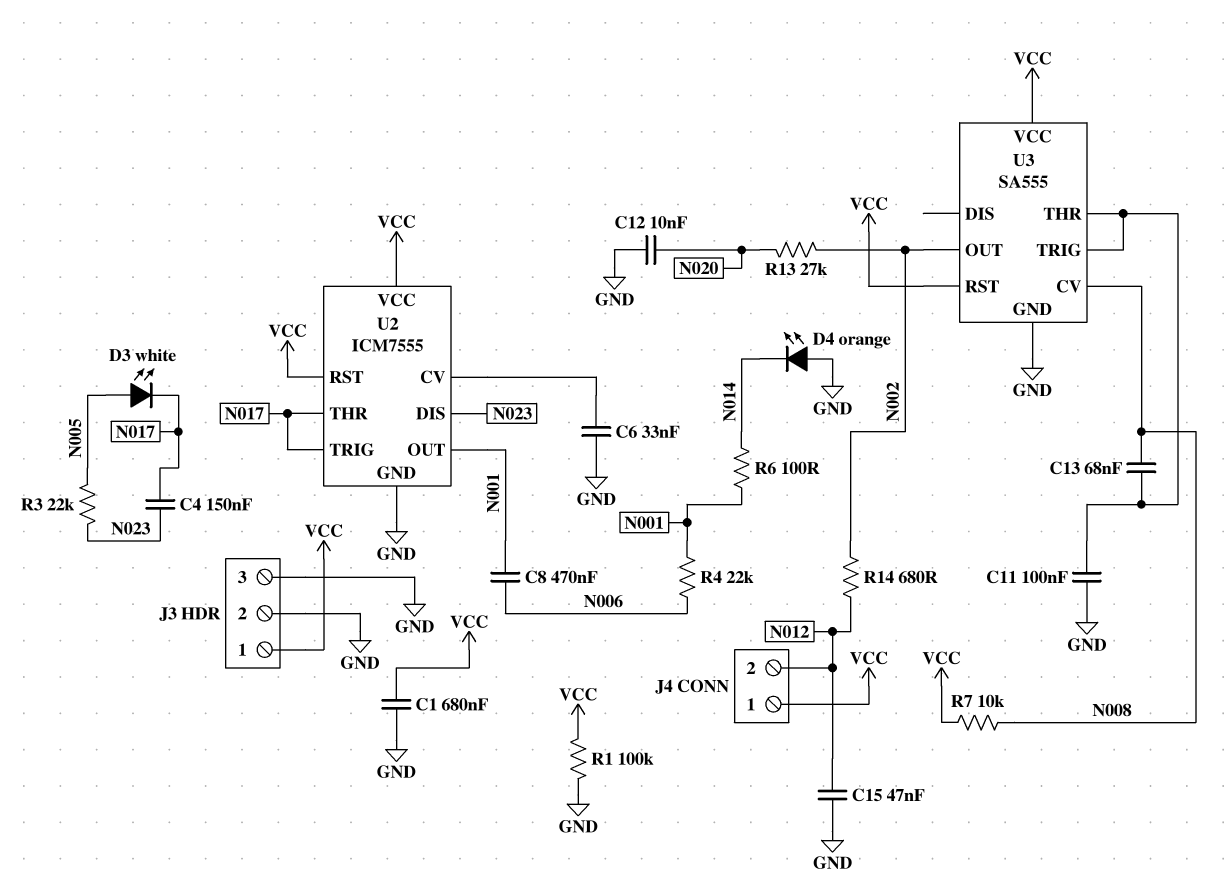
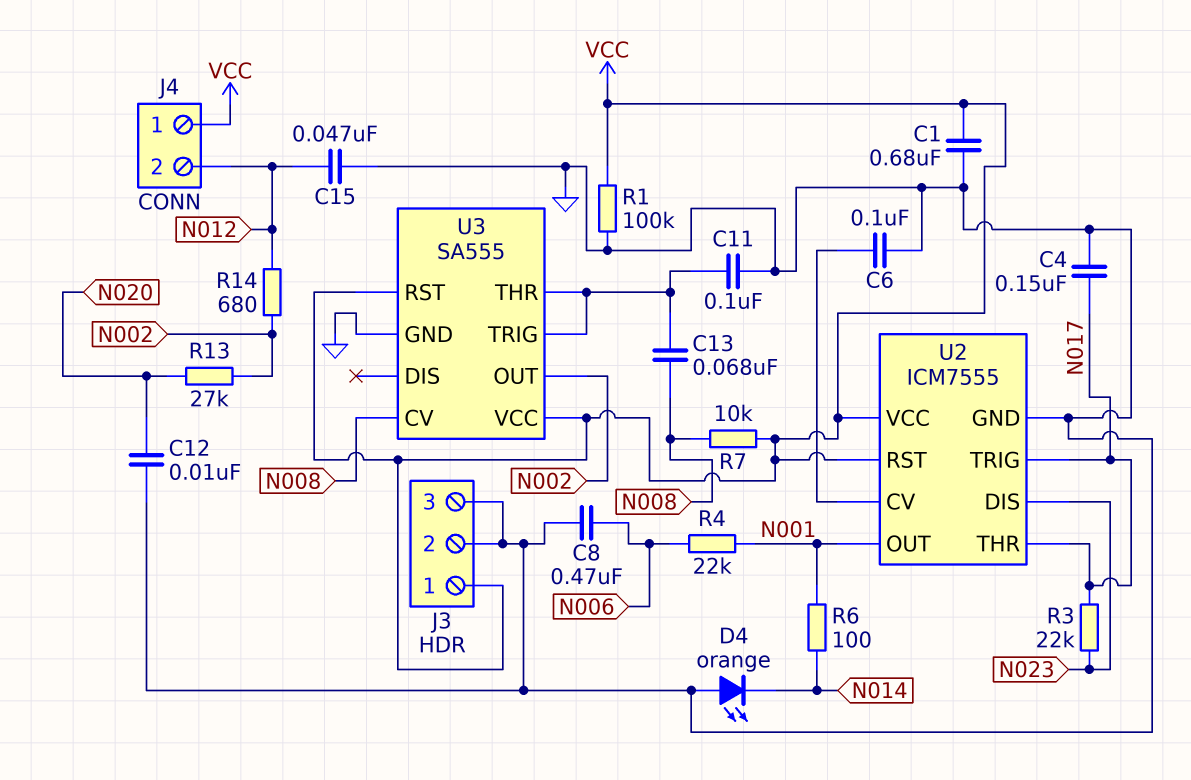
C4: 150nF (N017, N023) -> 150nF (GND, N017)
C6: 33nF (GND, U2/CV) -> 100nF (GND, U2/CV)
C8: 470nF (N001, N006) -> 470nF (GND, N006)
D3: LED white (A N005, K N017) -> none
R3: 22k (N005, N023) -> 22k (N017, N023)

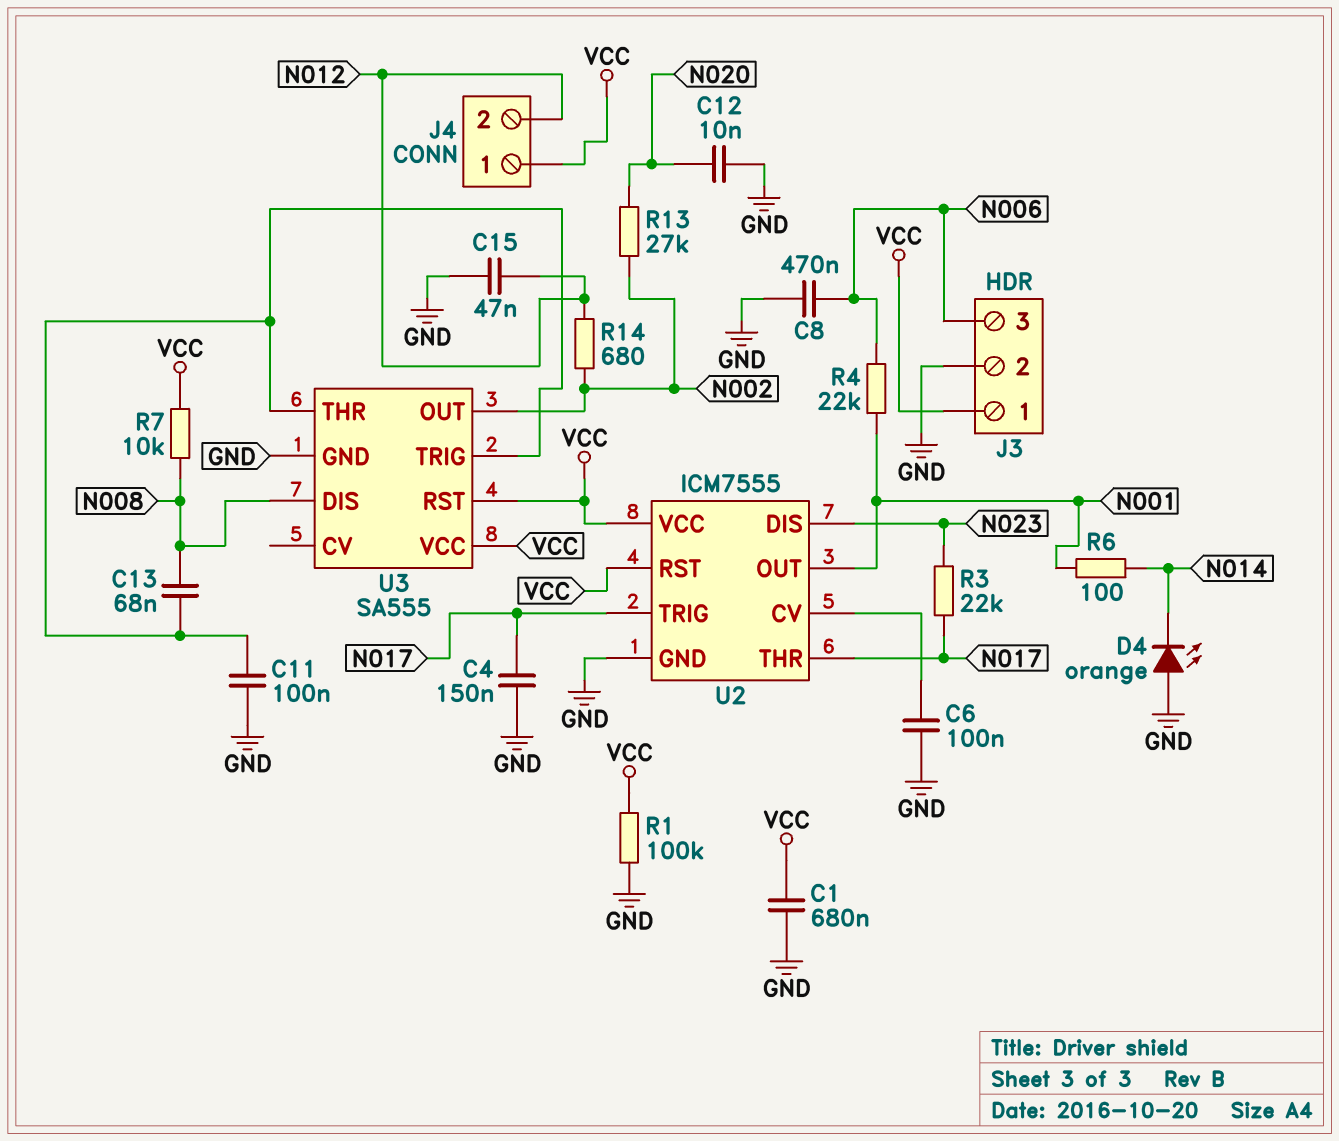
J3 pin 3: GND -> N006
U3 pin CV: N008 -> none
U3 pin DIS: none -> N008

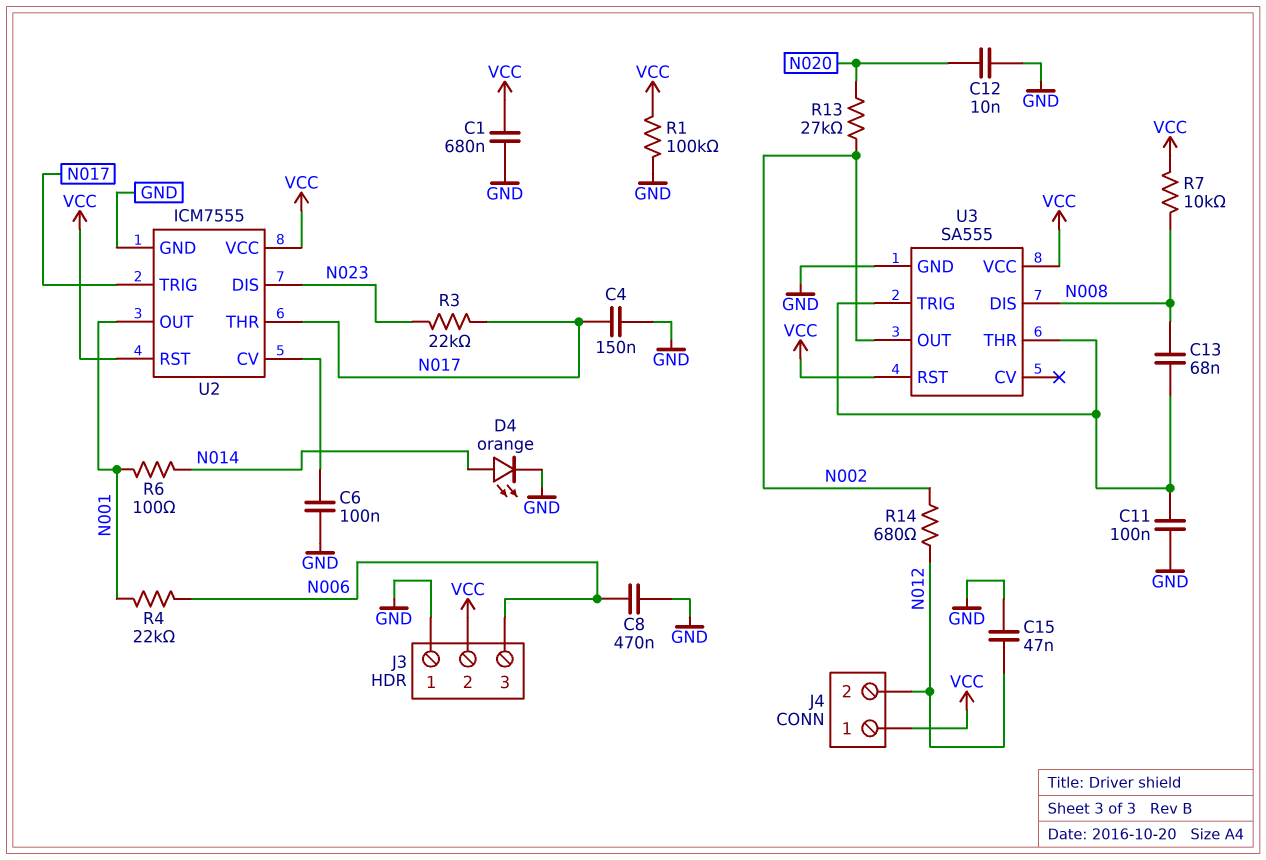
D4: LED orange (A GND, K N014) -> LED orange (A N014, K GND)
J3 pin 1: VCC -> GND
J3 pin 2: GND -> VCC

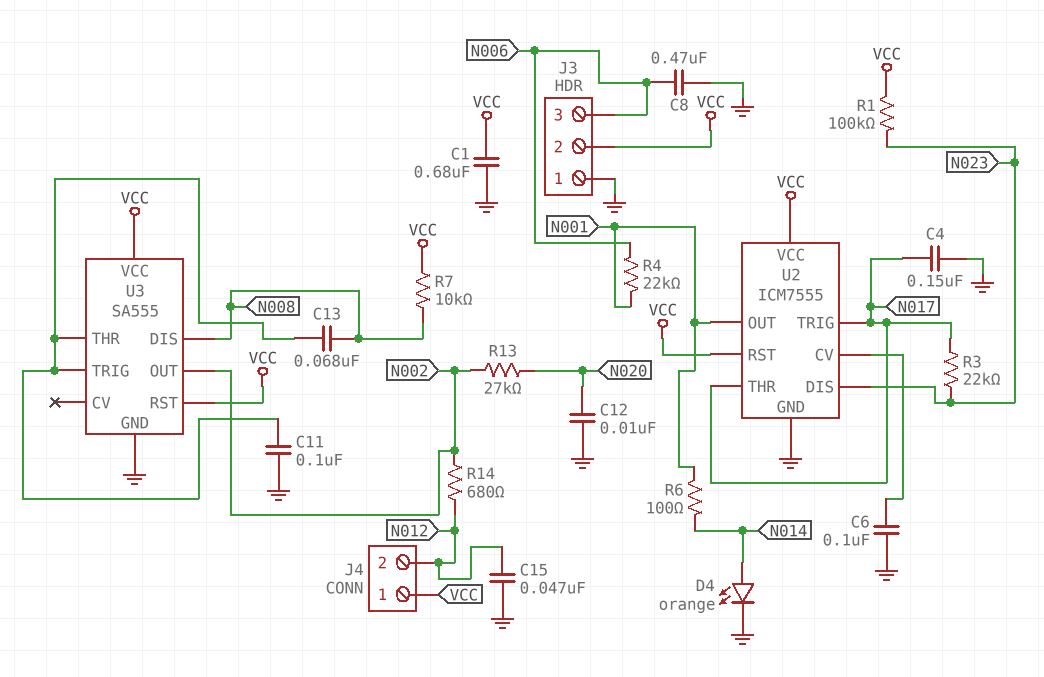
R1: 100k (GND, VCC) -> 100k (N023, VCC)

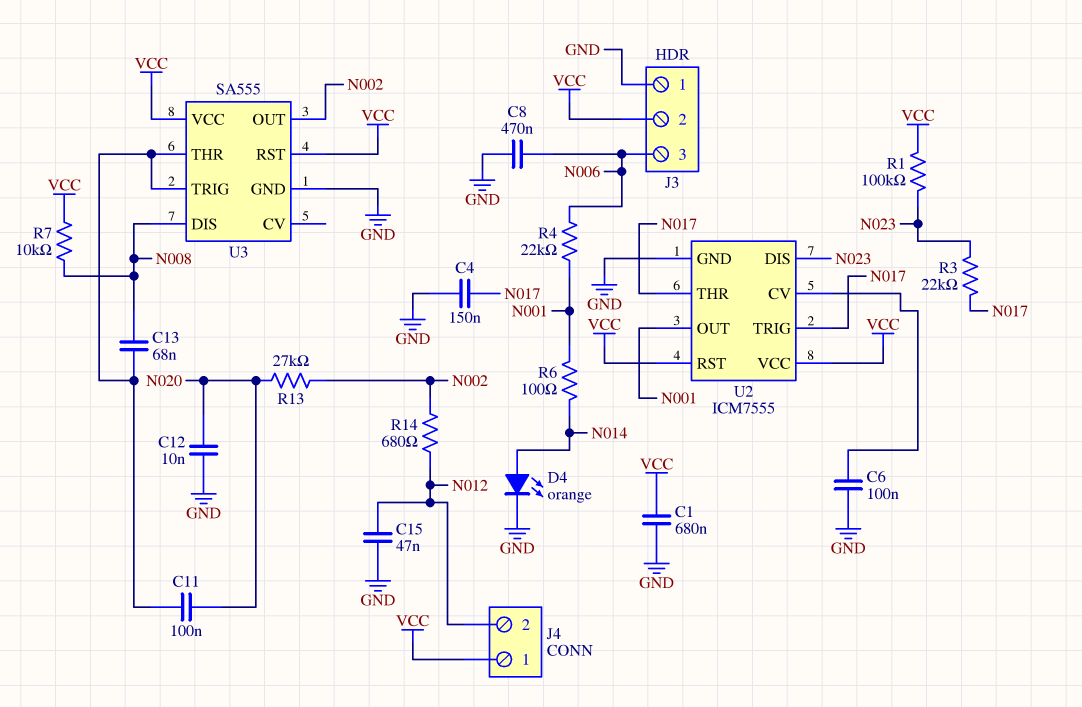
C11: 100nF (GND, U3/THR) -> 100nF (N020, U3/THR)

